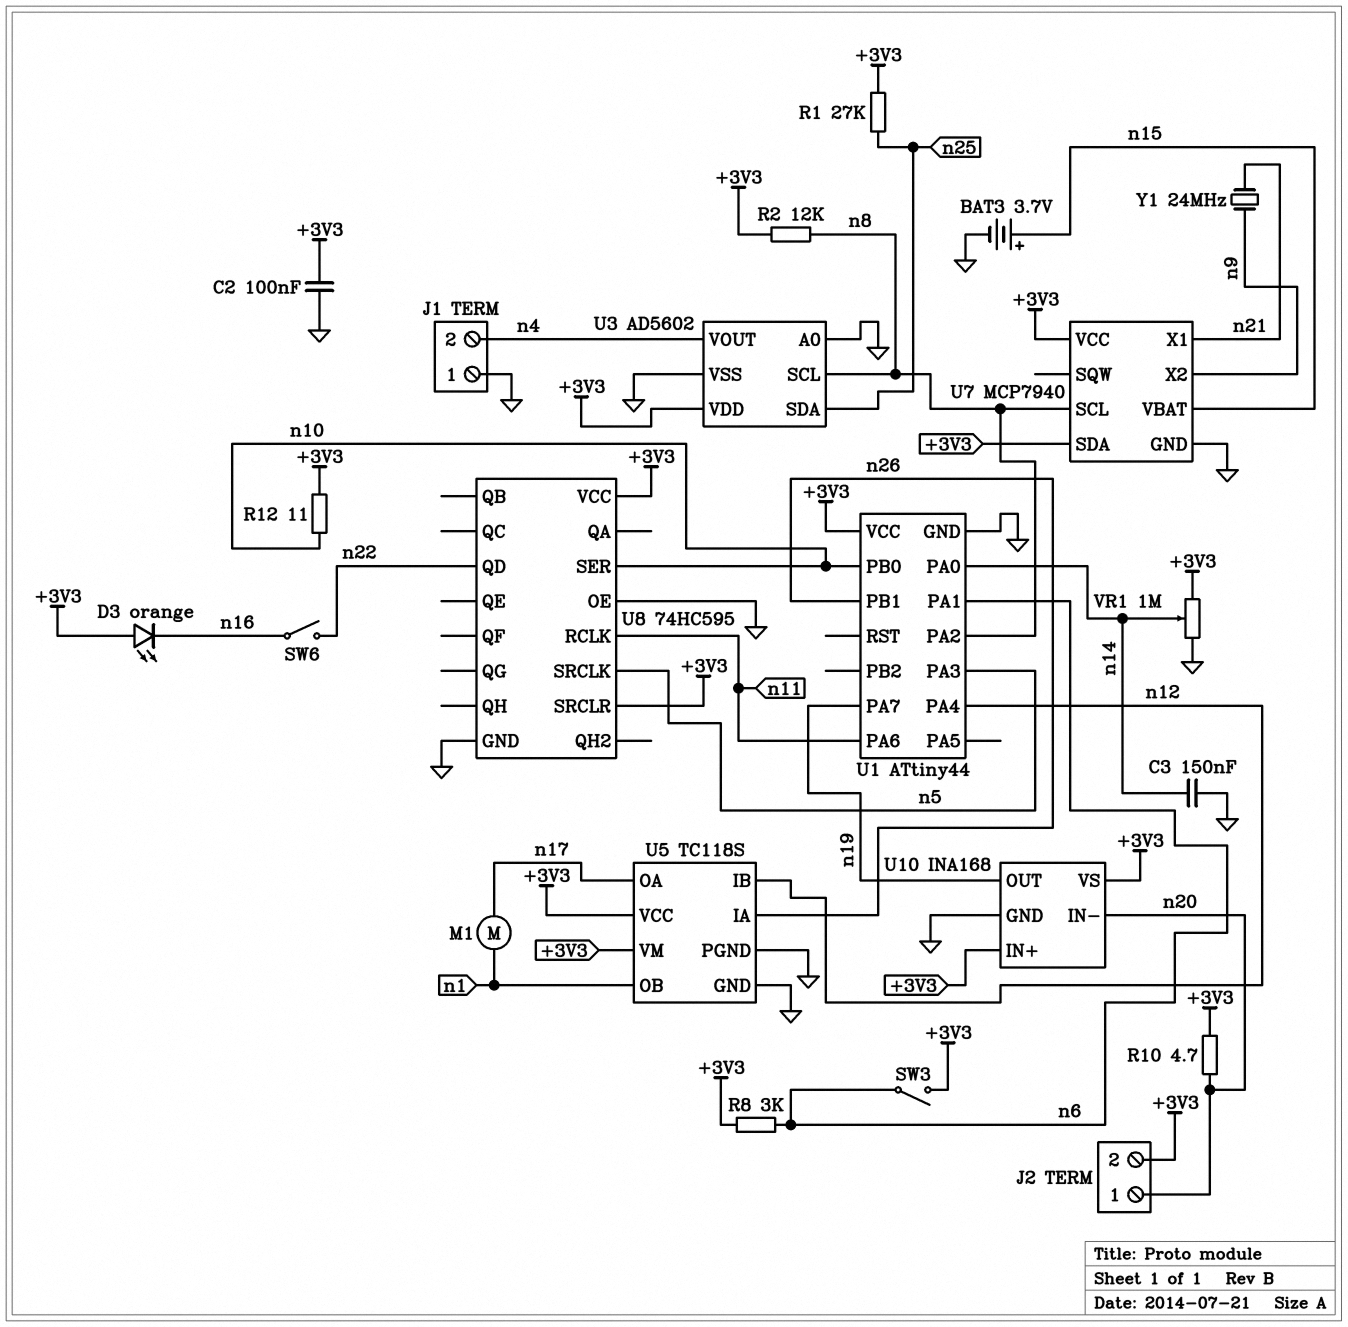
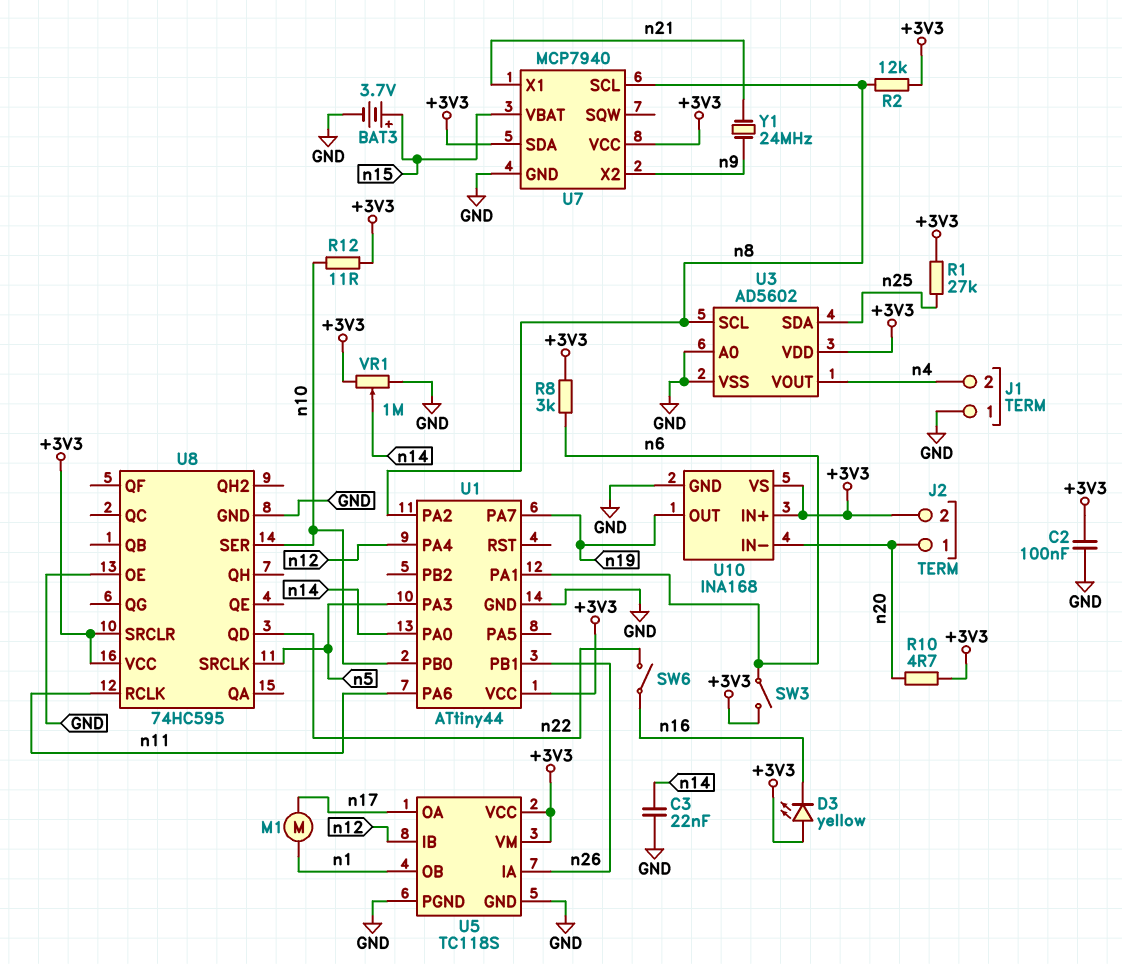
C3: 150nF (GND, n14) -> 22nF (GND, n14)
D3: LED orange (A +3V3, K n16) -> LED yellow (A +3V3, K n16)

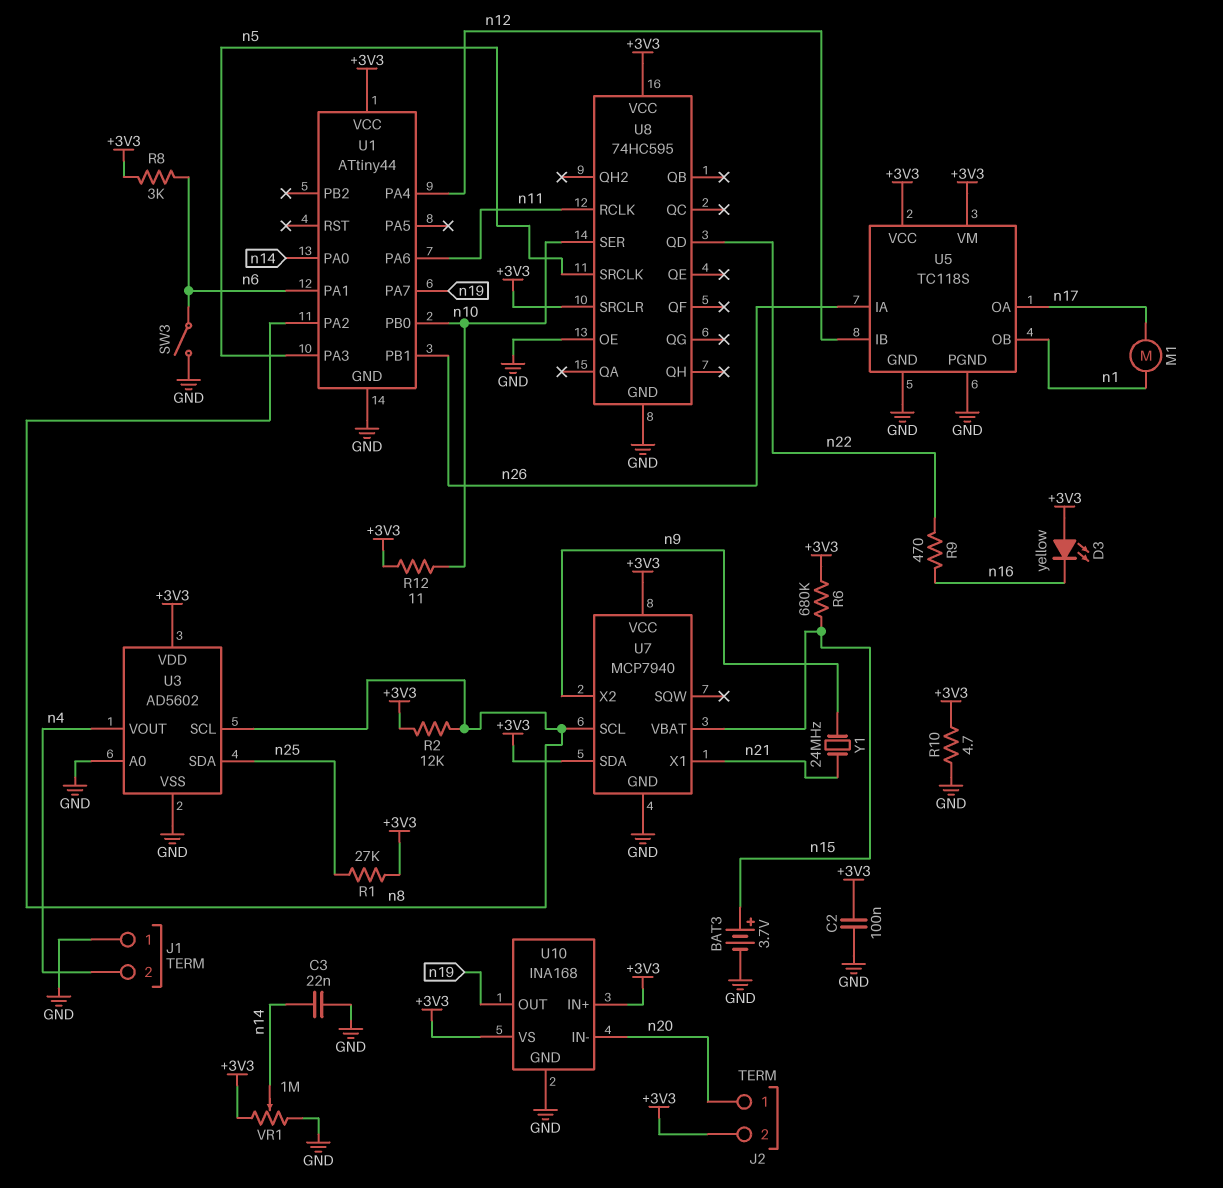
R6: none -> 680k (+3V3, n15)
R9: none -> 470 (n16, n22)
R10: 4.7 (+3V3, n20) -> 4.7 (+3V3, GND)
SW3: switch (+3V3, n6) -> switch (GND, n6)
SW6: switch (n16, n22) -> none

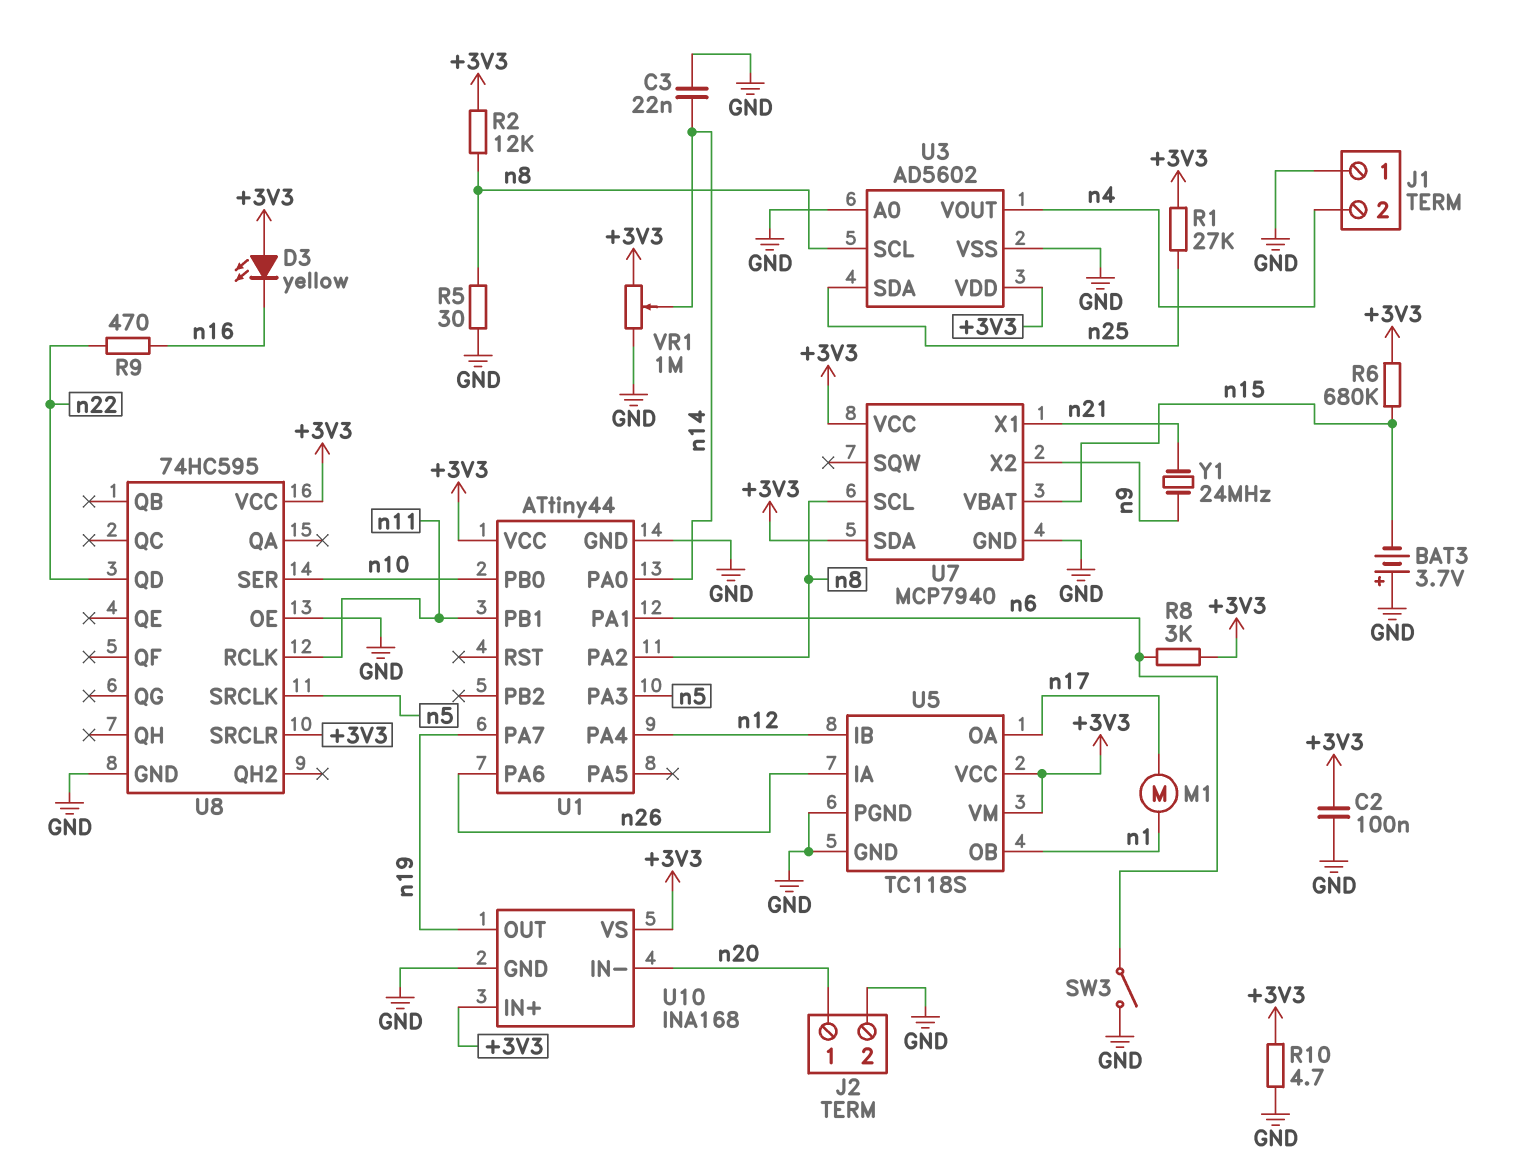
BAT3: 3.7V (plus n15, minus GND) -> 3.7V (plus GND, minus n15)
J2 pin 2: +3V3 -> GND
R5: none -> 30 (GND, n8)
R12: 11 (+3V3, n10) -> none
U1 pin PA6: n11 -> n26
U1 pin PB1: n26 -> n11

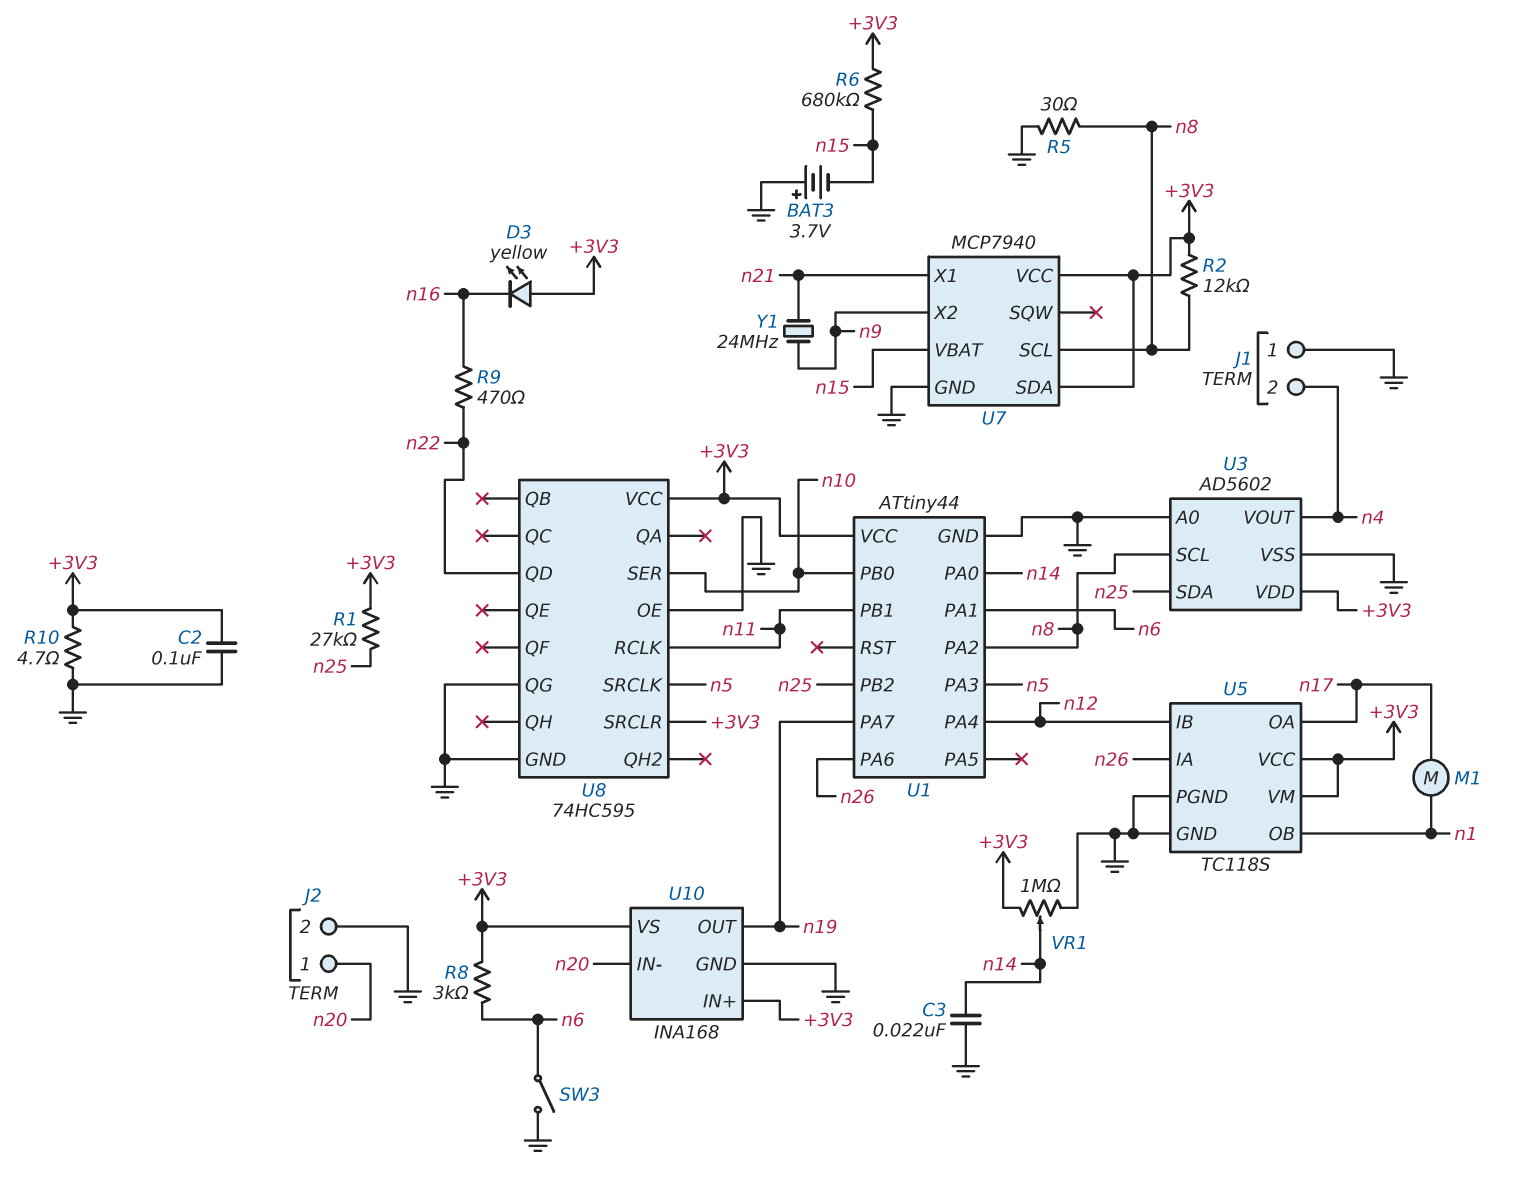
U1 pin PB2: none -> n25
U8 pin QG: none -> GND

